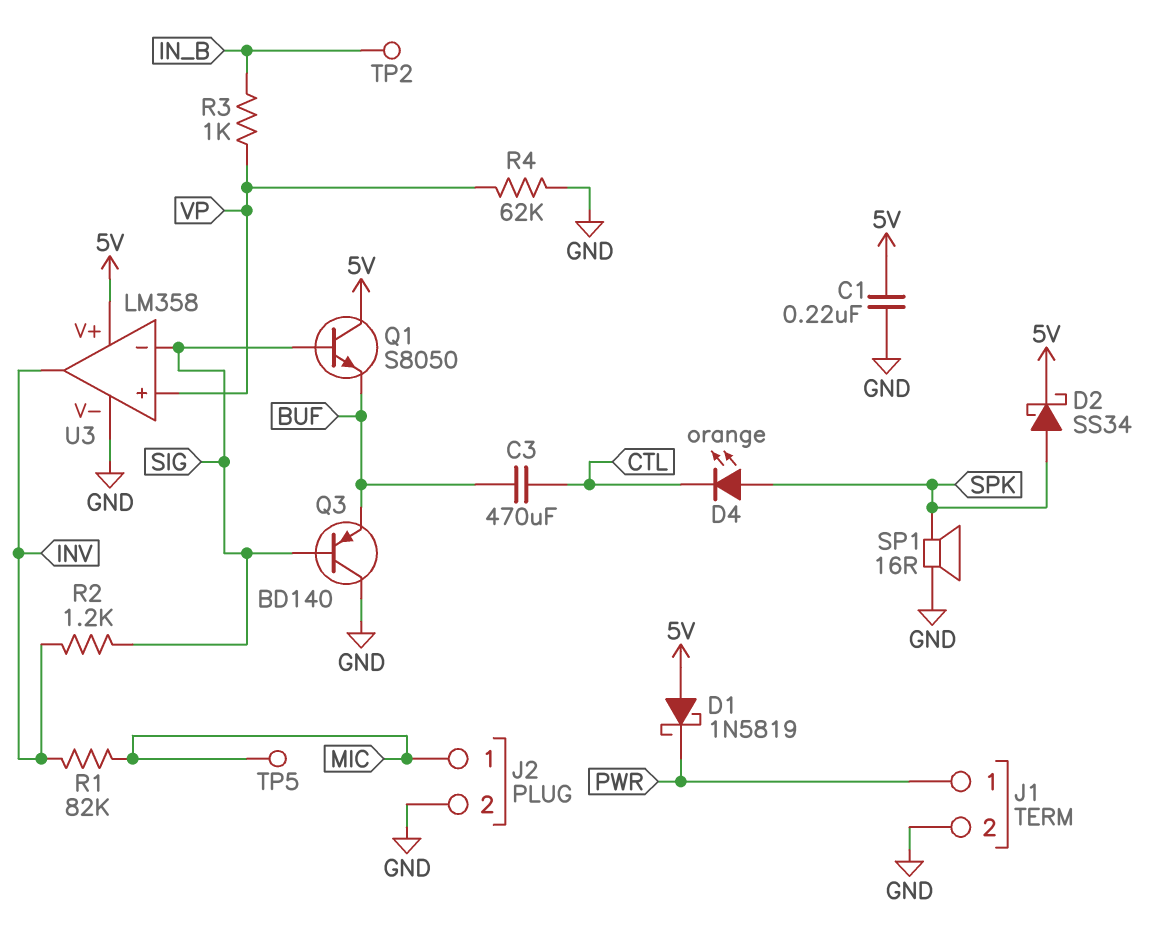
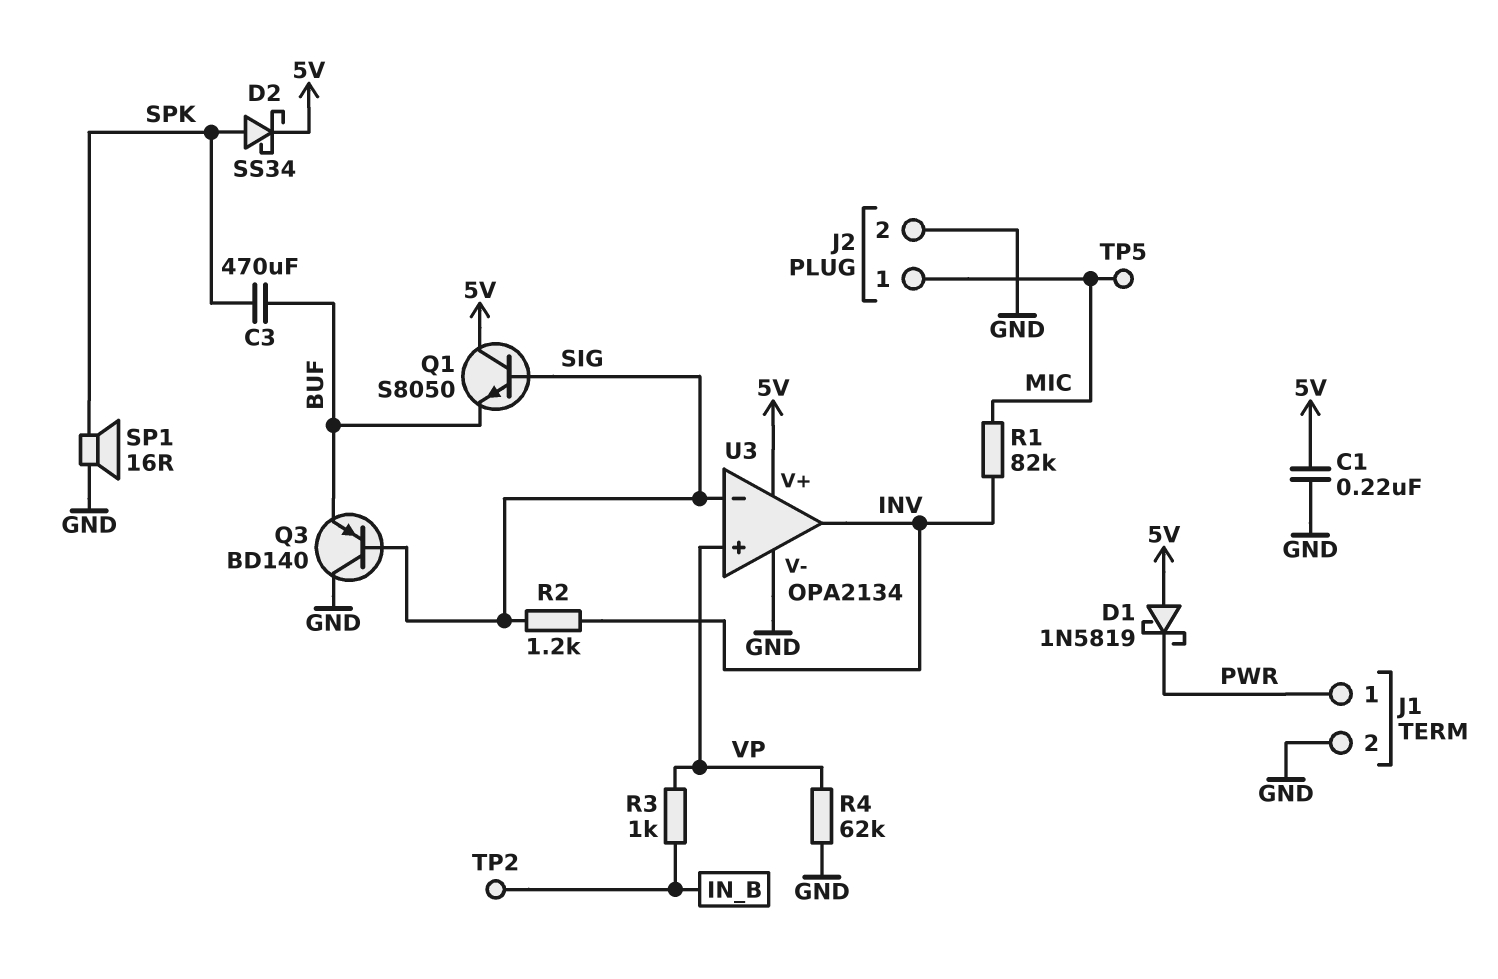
C3: 470uF (BUF, CTL) -> 470uF (BUF, SPK)
D4: LED orange (A SPK, K CTL) -> none
U3: LM358 -> OPA2134

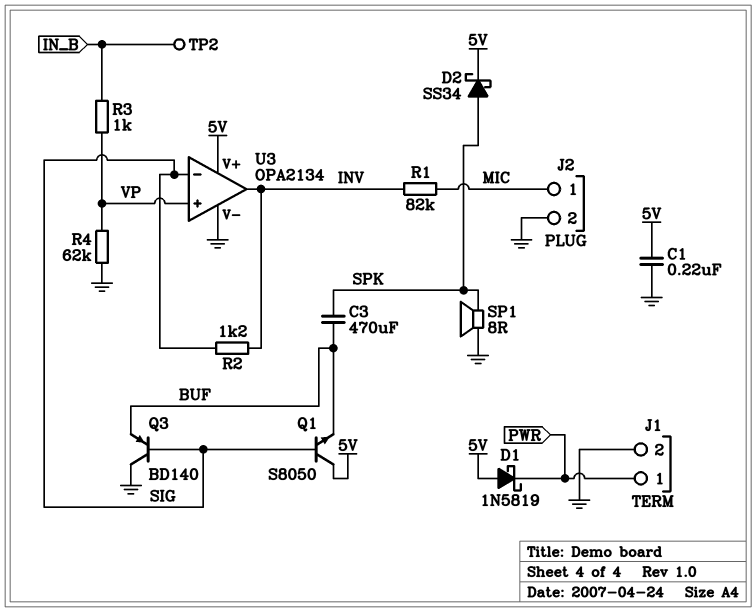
SP1: speaker 16R (GND, SPK) -> speaker 8R (GND, SPK)
TP5: test point (MIC) -> none

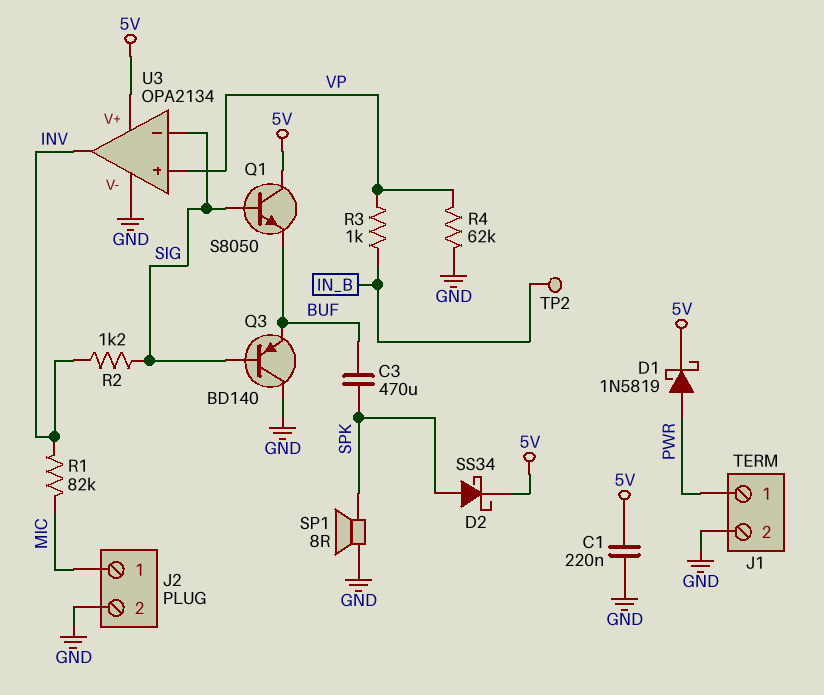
D1: schottky 1N5819 (A 5V, K PWR) -> schottky 1N5819 (A PWR, K 5V)

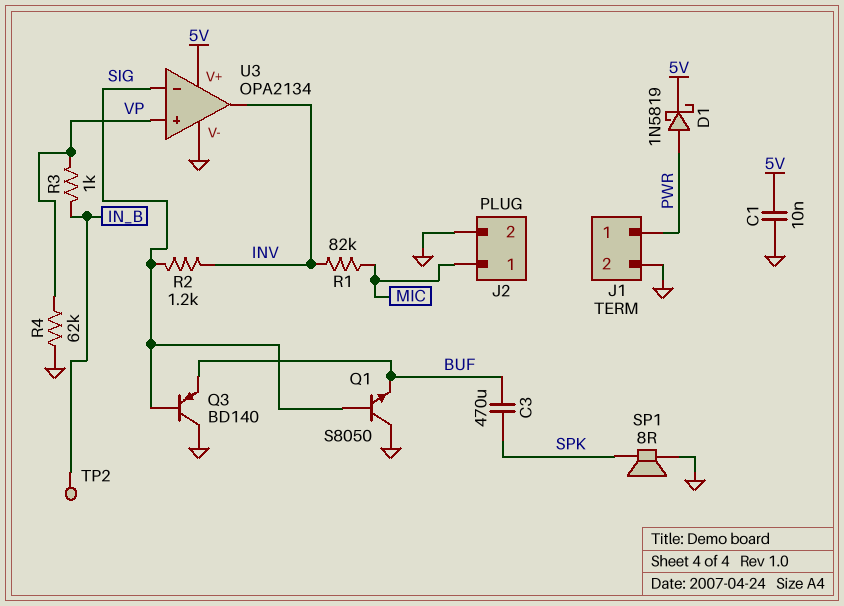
C1: 220nF (5V, GND) -> 10nF (5V, GND)
D2: schottky SS34 (A SPK, K 5V) -> none
Q1: NPN S8050 (B SIG, C 5V, E BUF) -> NPN S8050 (B SIG, C GND, E BUF)

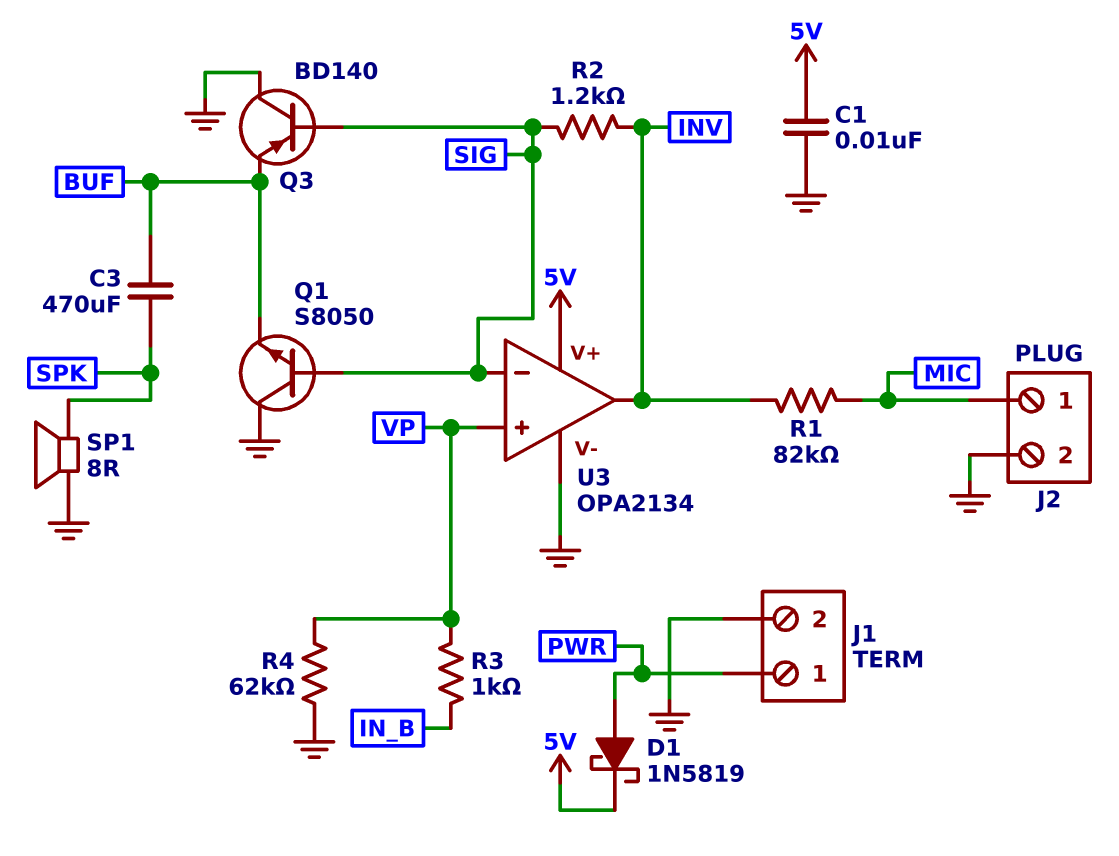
TP2: test point (IN_B) -> none

